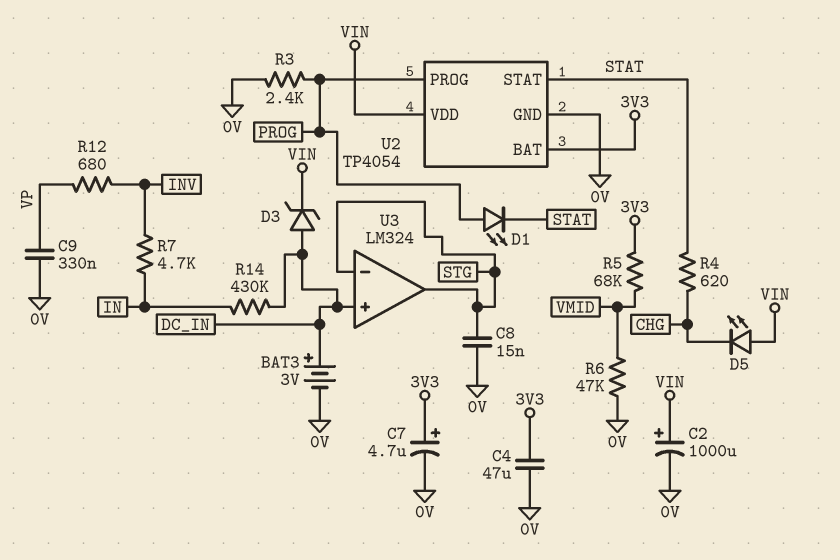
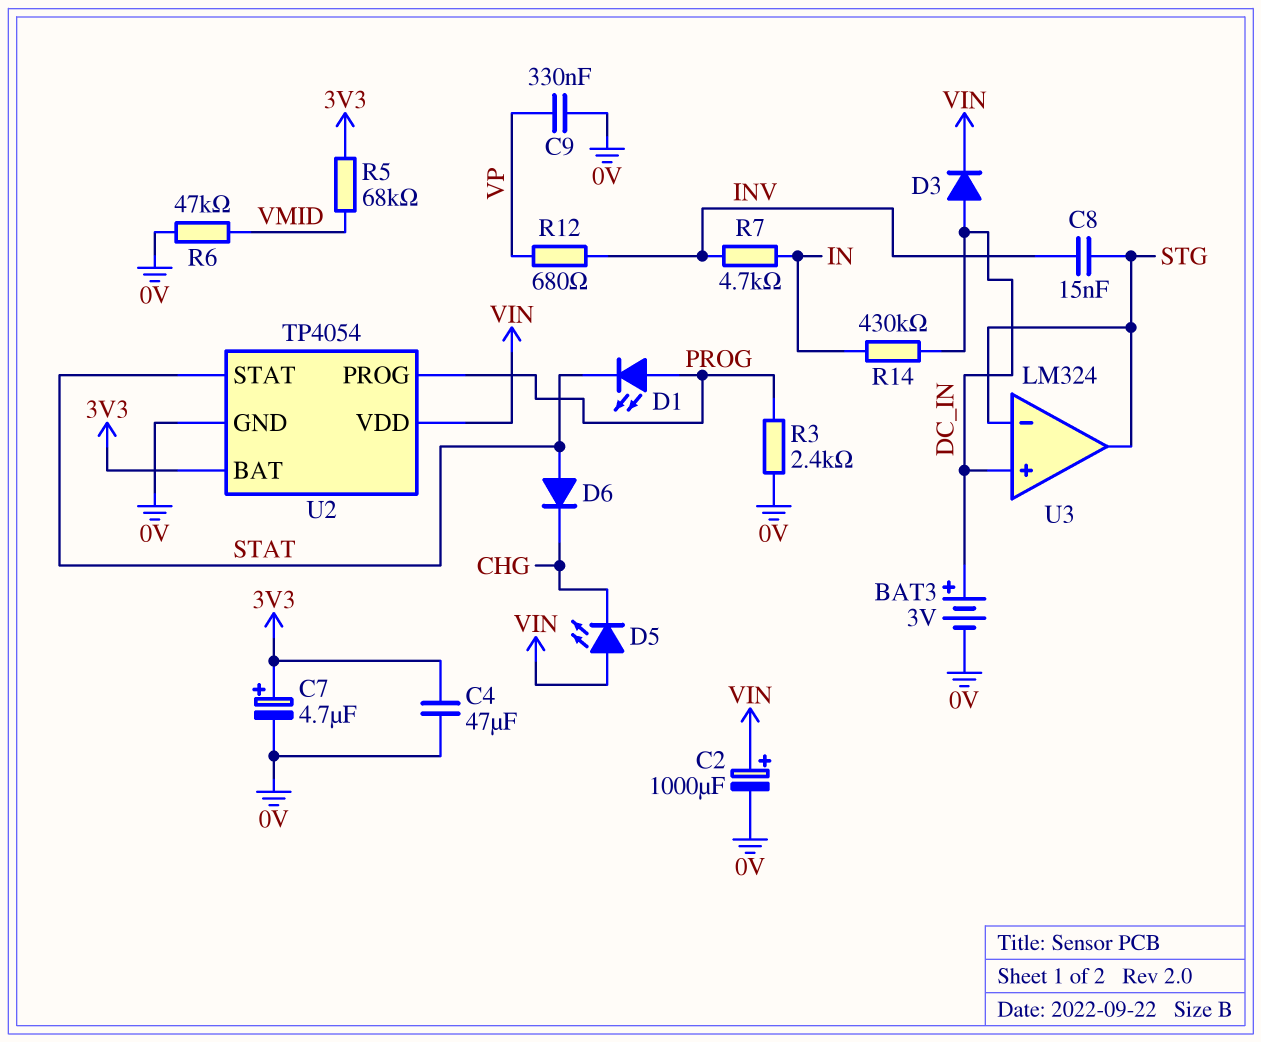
C8: 15nF (0V, STG) -> 15nF (INV, STG)
D3: zener (A DC_IN, K VIN) -> diode (A DC_IN, K VIN)
D6: none -> diode (A STAT, K CHG)
R4: 620 (CHG, STAT) -> none

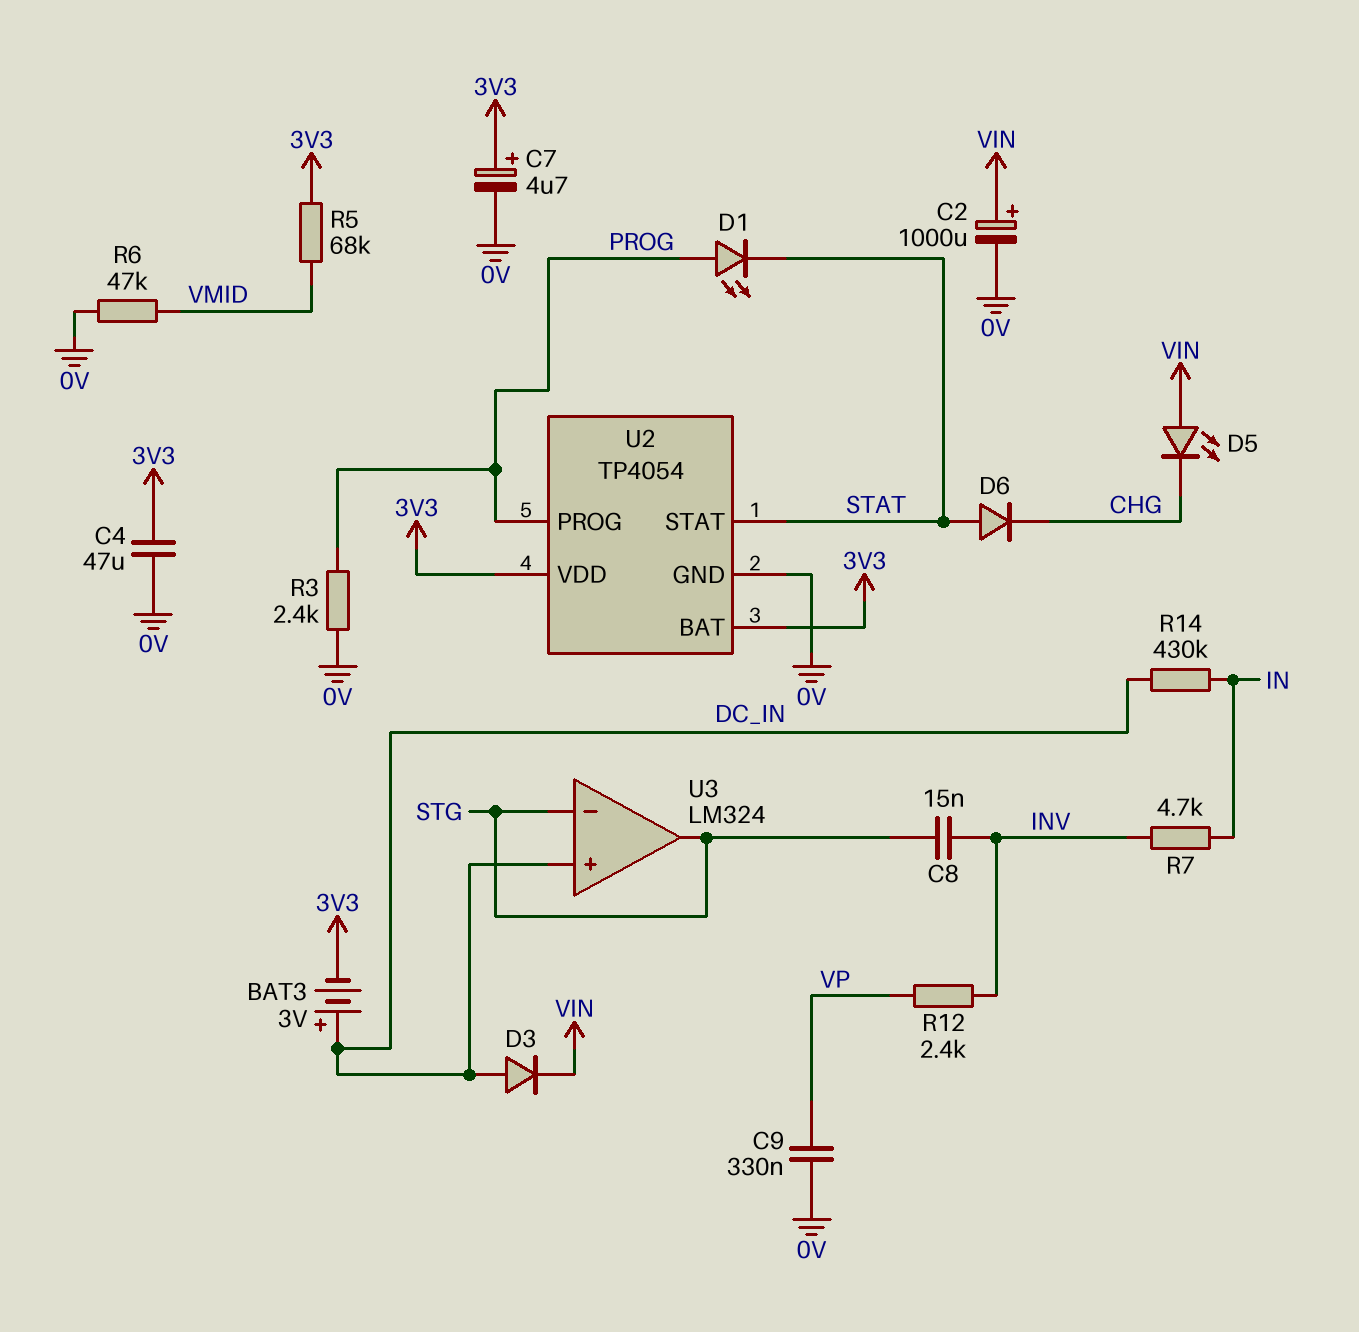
BAT3: 3V (plus DC_IN, minus 0V) -> 3V (plus DC_IN, minus 3V3)
R12: 680 (INV, VP) -> 2.4k (INV, VP)
U2 pin VDD: VIN -> 3V3

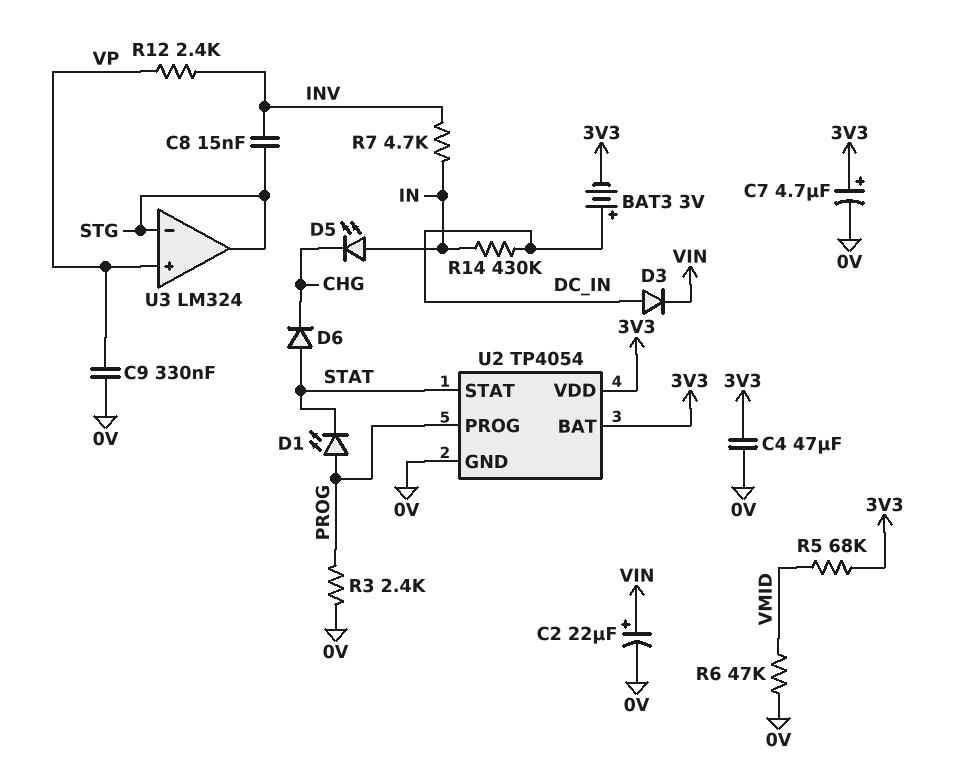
C2: 1000uF (plus VIN, minus 0V) -> 22uF (plus VIN, minus 0V)
D5: LED (A VIN, K CHG) -> LED (A IN, K CHG)
U3 pin in+: DC_IN -> VP

